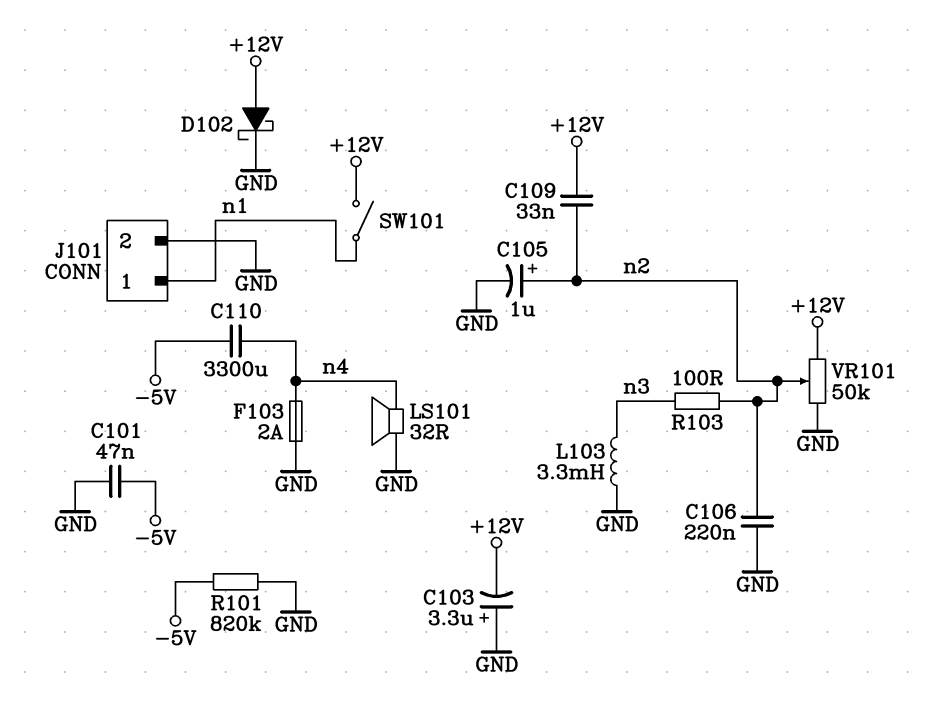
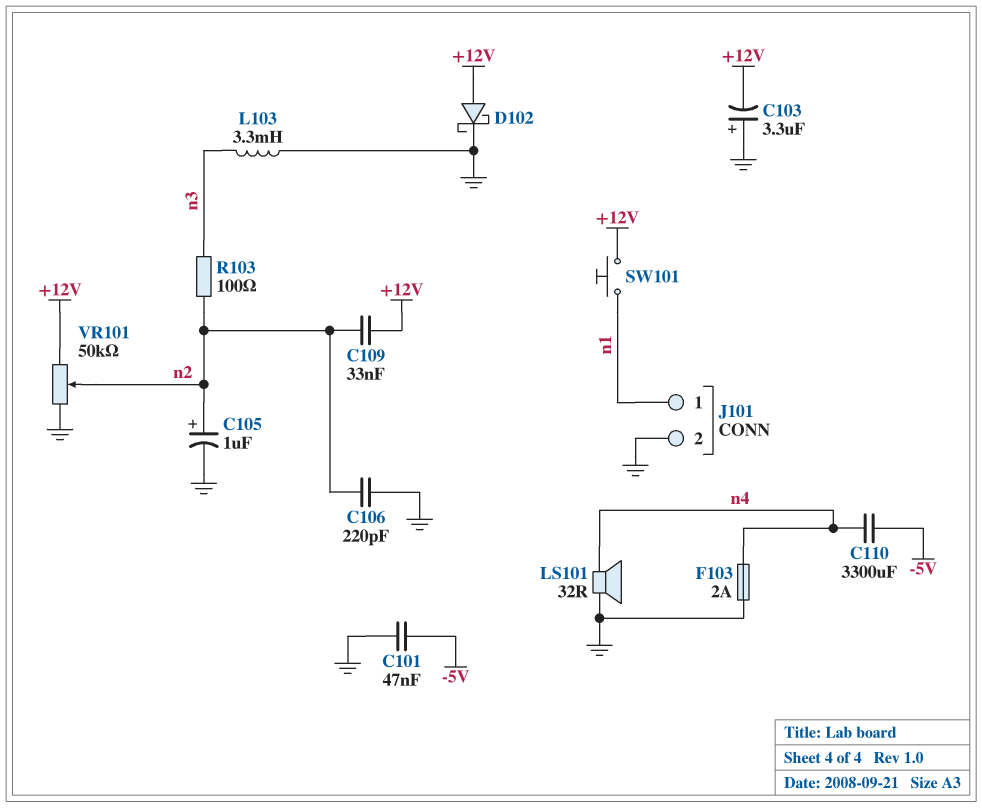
C106: 220nF (GND, n2) -> 220pF (GND, n2)
R101: 820k (-5V, GND) -> none
SW101: switch (+12V, n1) -> button (+12V, n1)

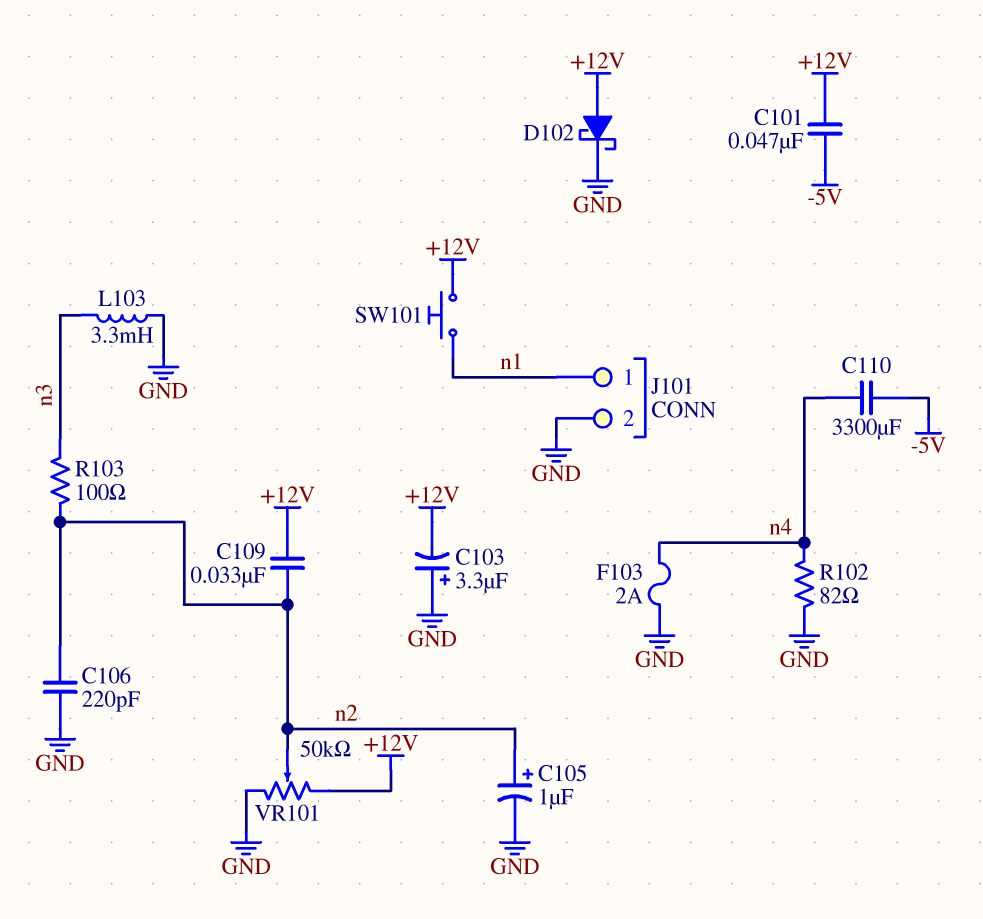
C101: 47nF (-5V, GND) -> 47nF (+12V, -5V)
LS101: speaker 32R (GND, n4) -> none
R102: none -> 82 (GND, n4)

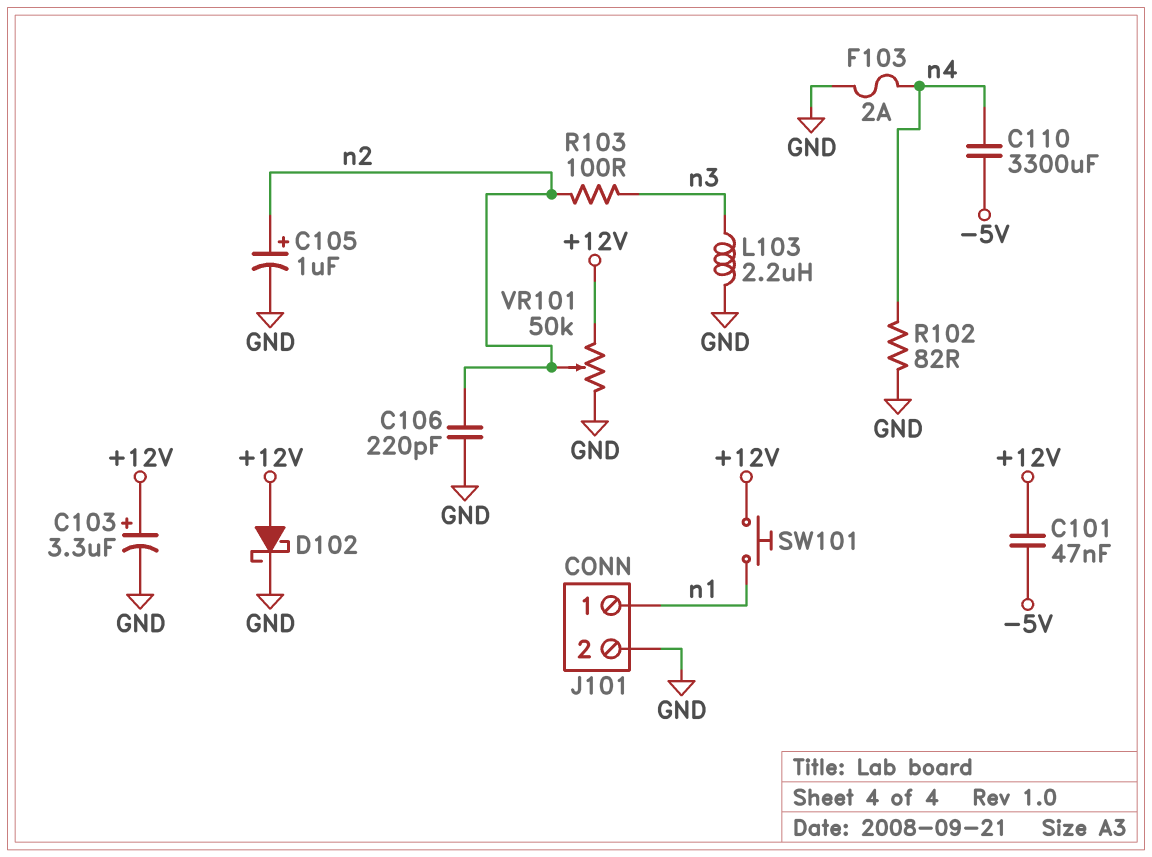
C103: 3.3uF (plus GND, minus +12V) -> 3.3uF (plus +12V, minus GND)
C109: 33nF (+12V, n2) -> none
L103: 3.3mH (GND, n3) -> 2.2uH (GND, n3)

